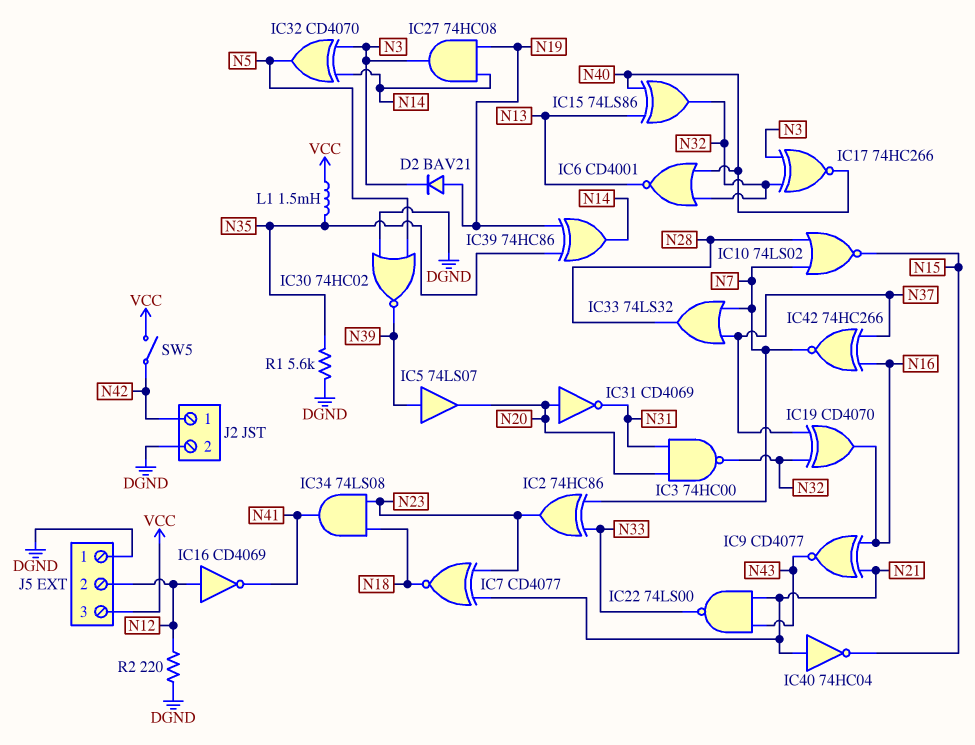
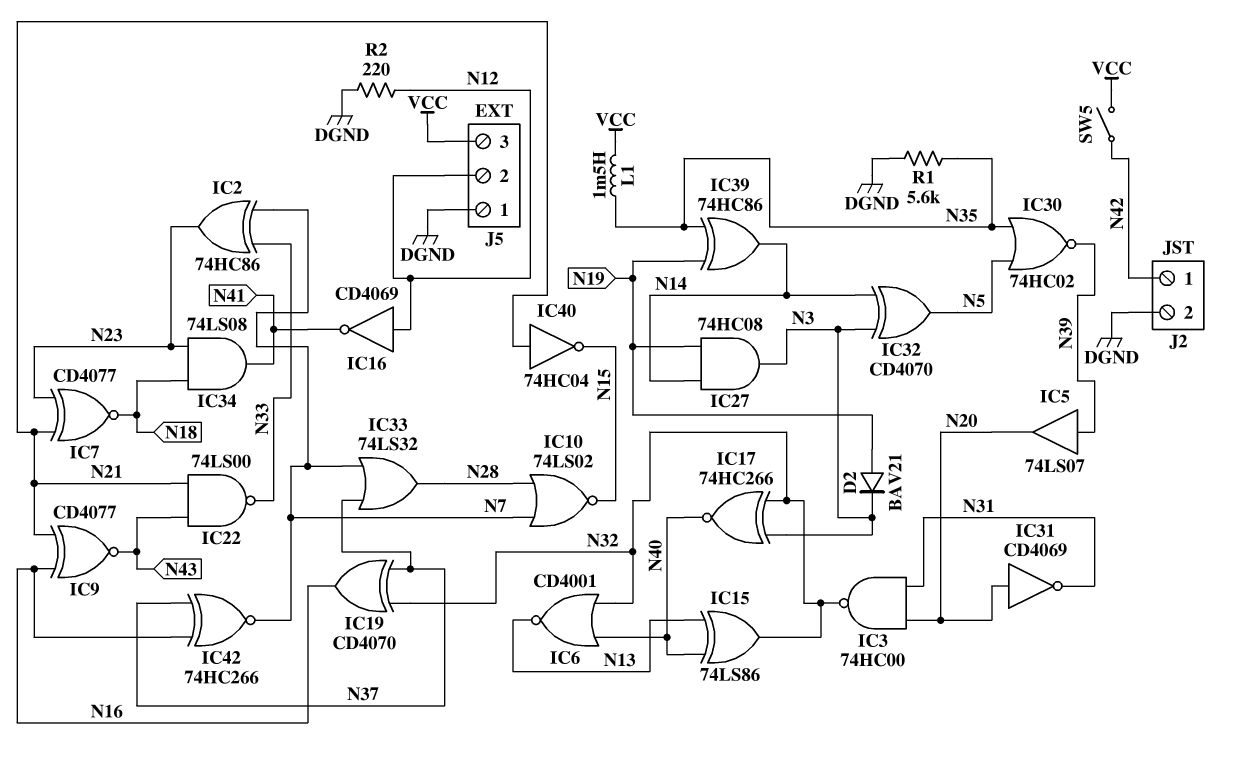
IC30: NOR 74HC02 (in DGND, in N5, out N39) -> NOR 74HC02 (in N5, in N35, out N39)

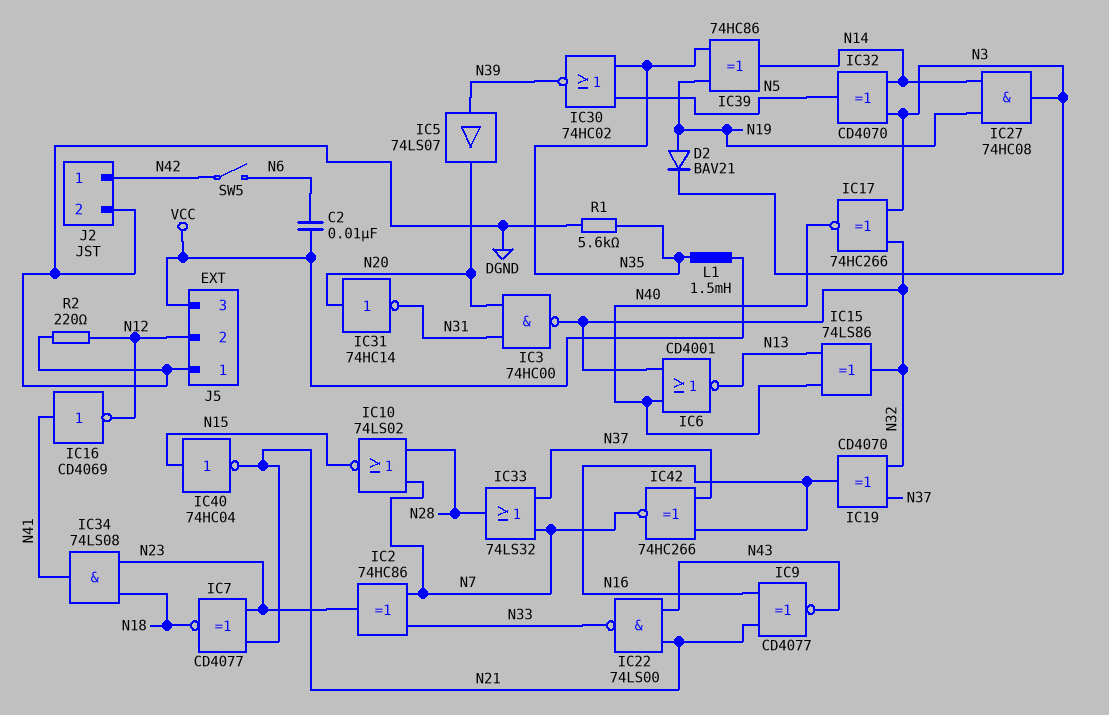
C2: none -> 10nF (N6, VCC)
IC16: NOT CD4069 (in N12, out N41) -> NOT CD4069 (in N41, out N12)
IC31: NOT CD4069 (in N20, out N31) -> NOT 74HC14 (in N20, out N31)
IC40: NOT 74HC04 (in N21, out N15) -> NOT 74HC04 (in N15, out N21)
SW5: switch (N42, VCC) -> switch (N6, N42)

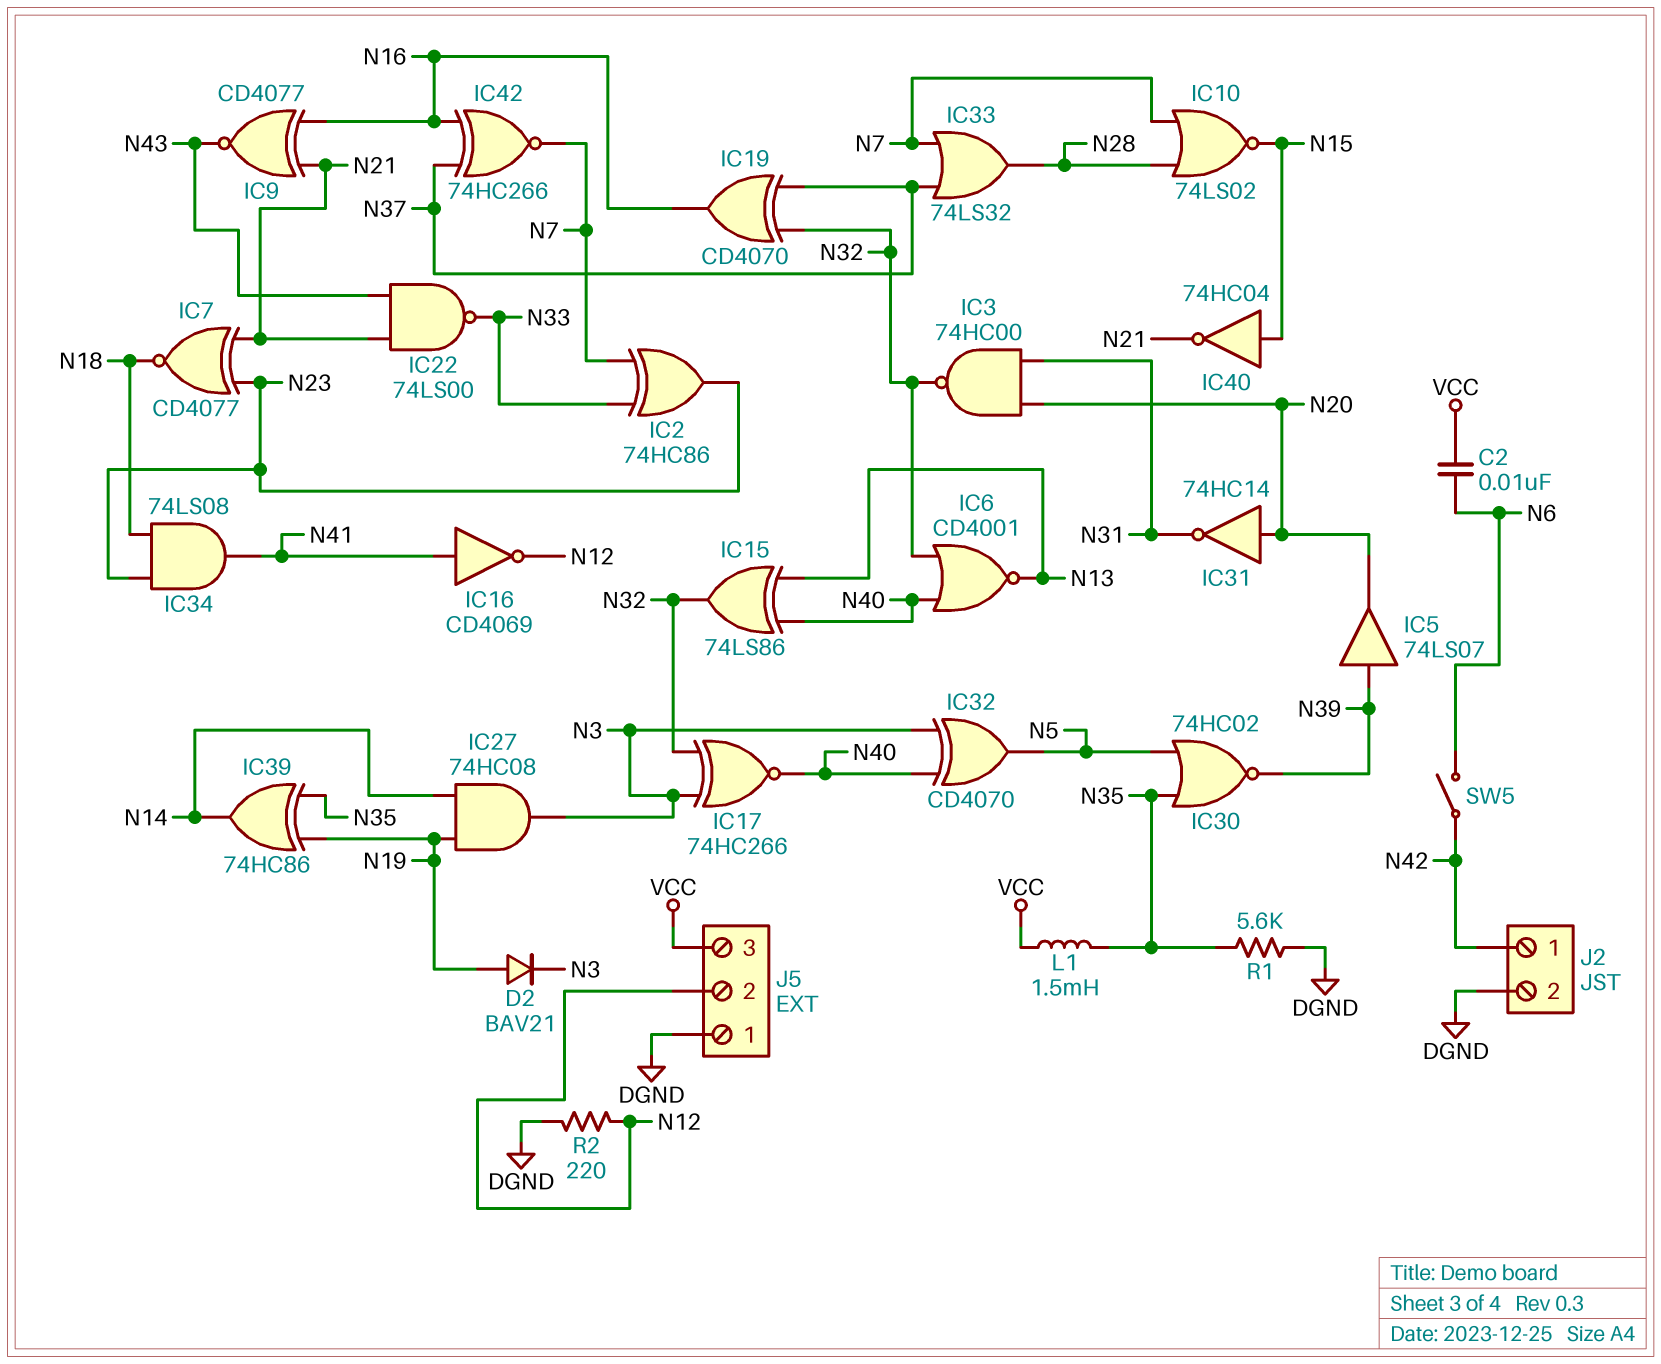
IC32: XOR CD4070 (in N3, in N14, out N5) -> XOR CD4070 (in N3, in N40, out N5)

